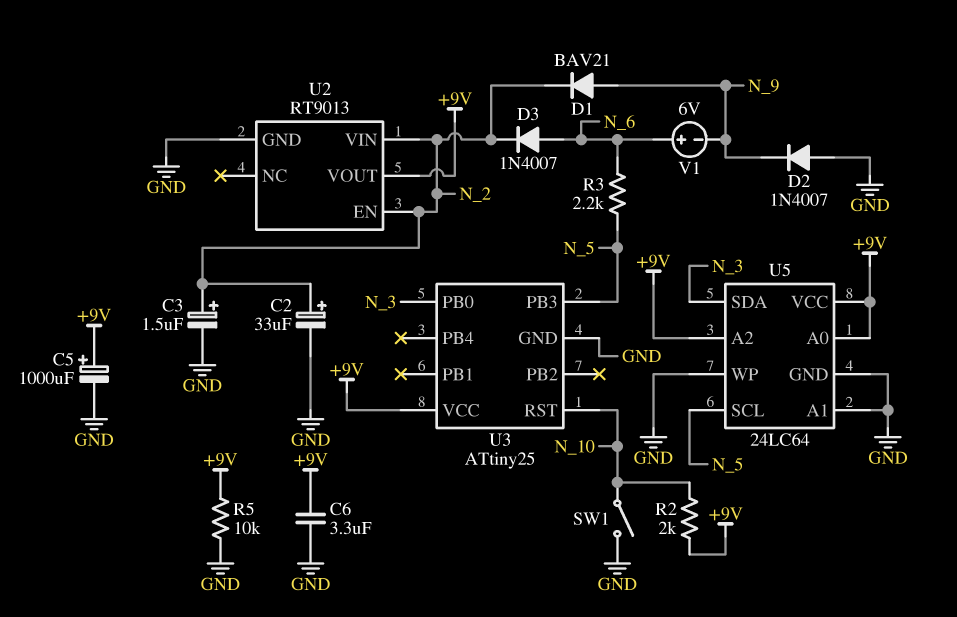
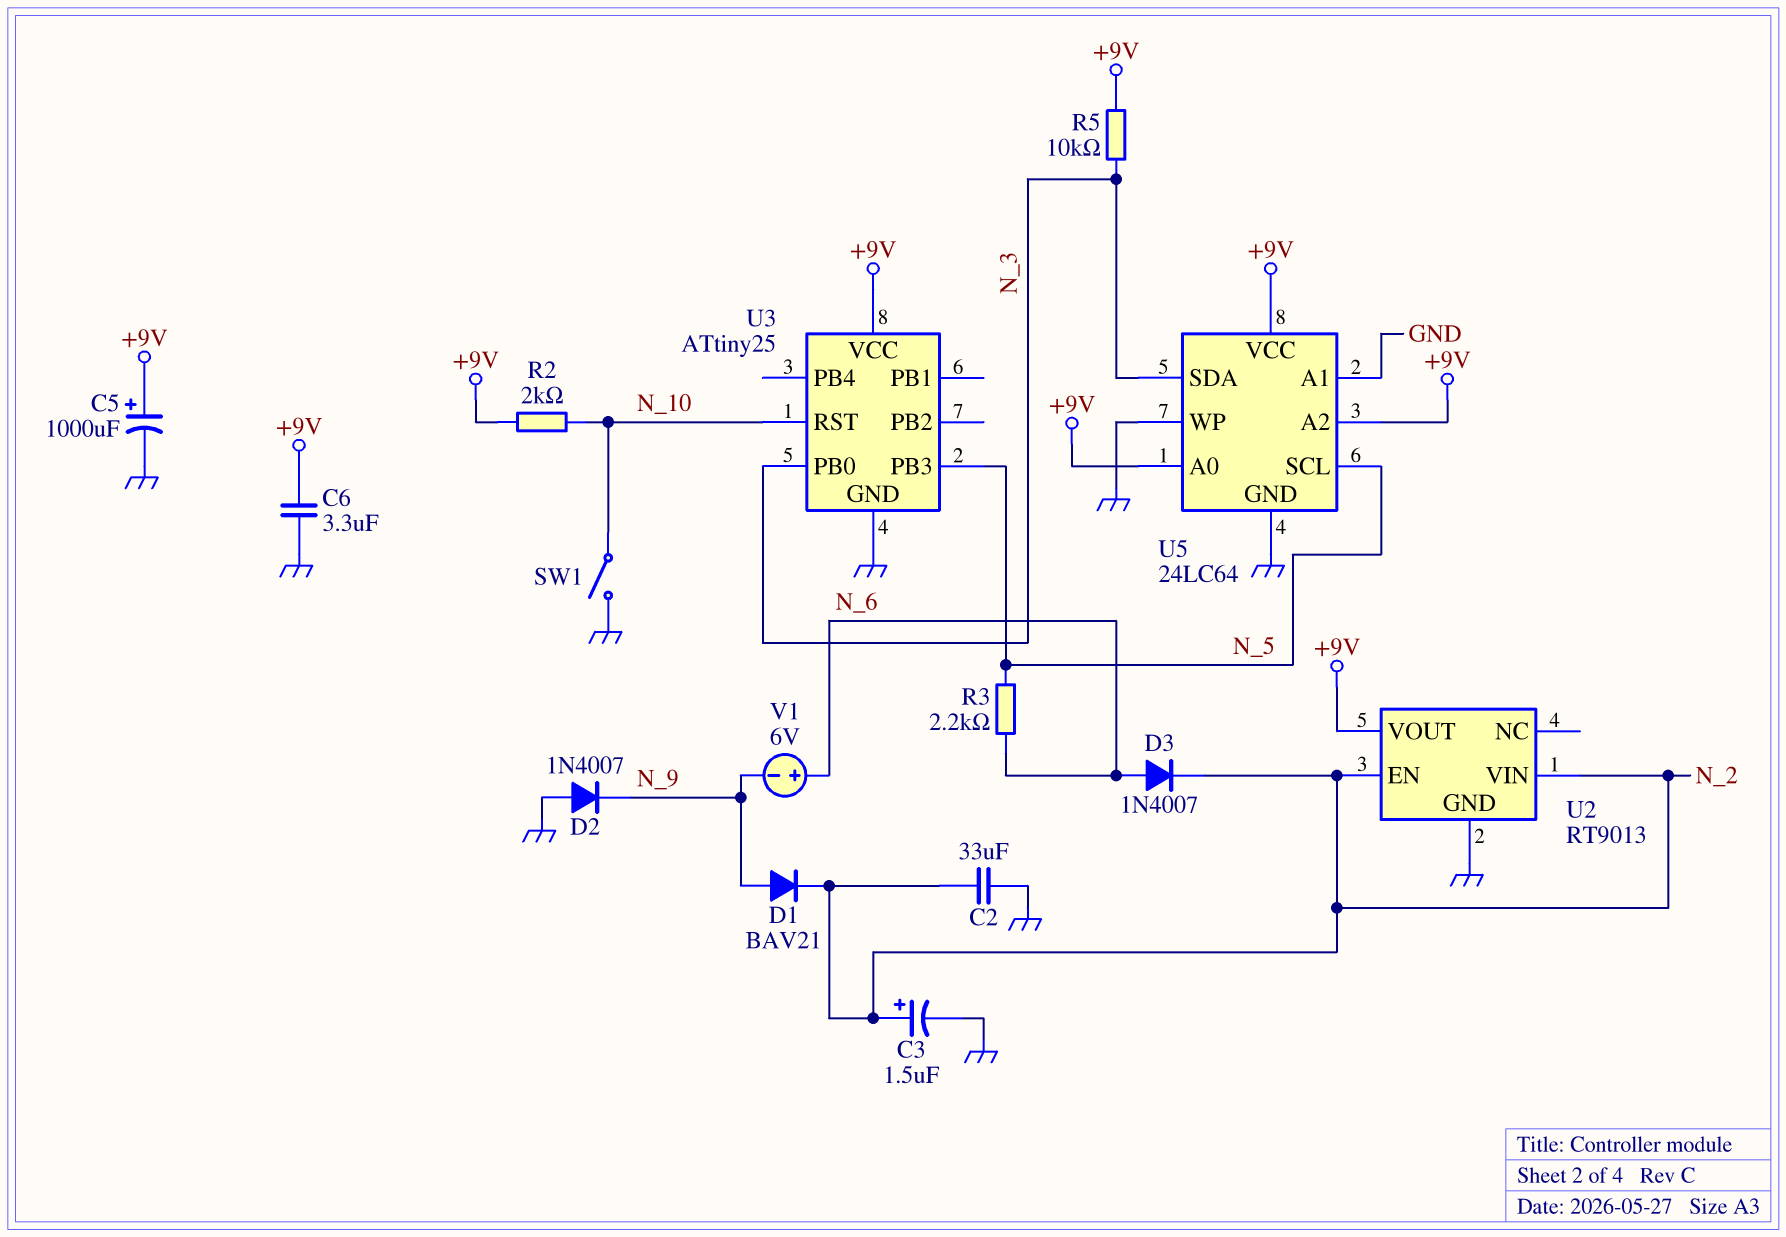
C2: 33uF (plus N_2, minus GND) -> 33uF (GND, N_2)
R5: 10k (+9V, GND) -> 10k (+9V, N_3)

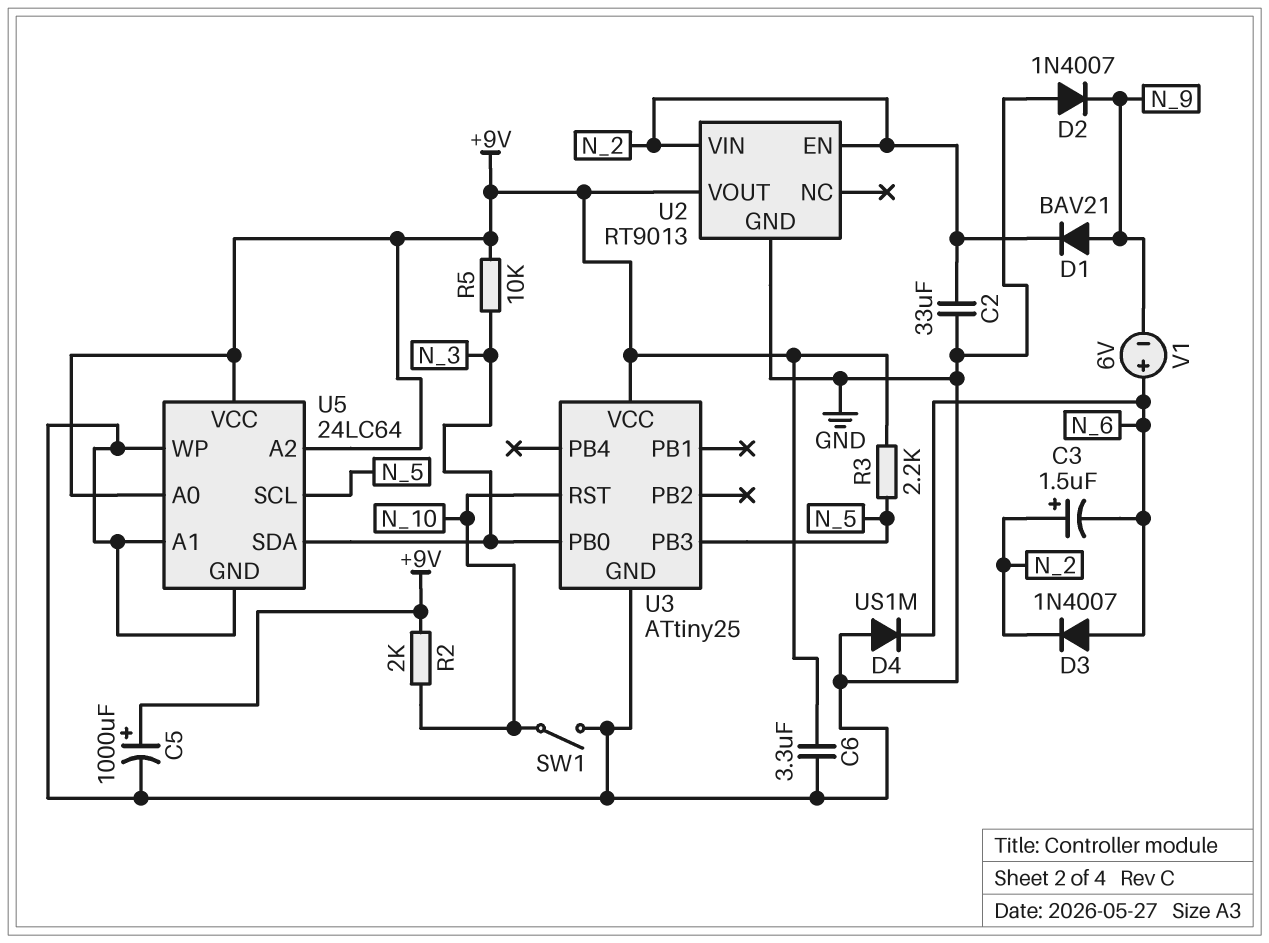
C3: 1.5uF (plus N_2, minus GND) -> 1.5uF (plus N_2, minus N_6)
D4: none -> diode US1M (A GND, K N_6)
R3: 2.2k (N_5, N_6) -> 2.2k (+9V, N_5)

